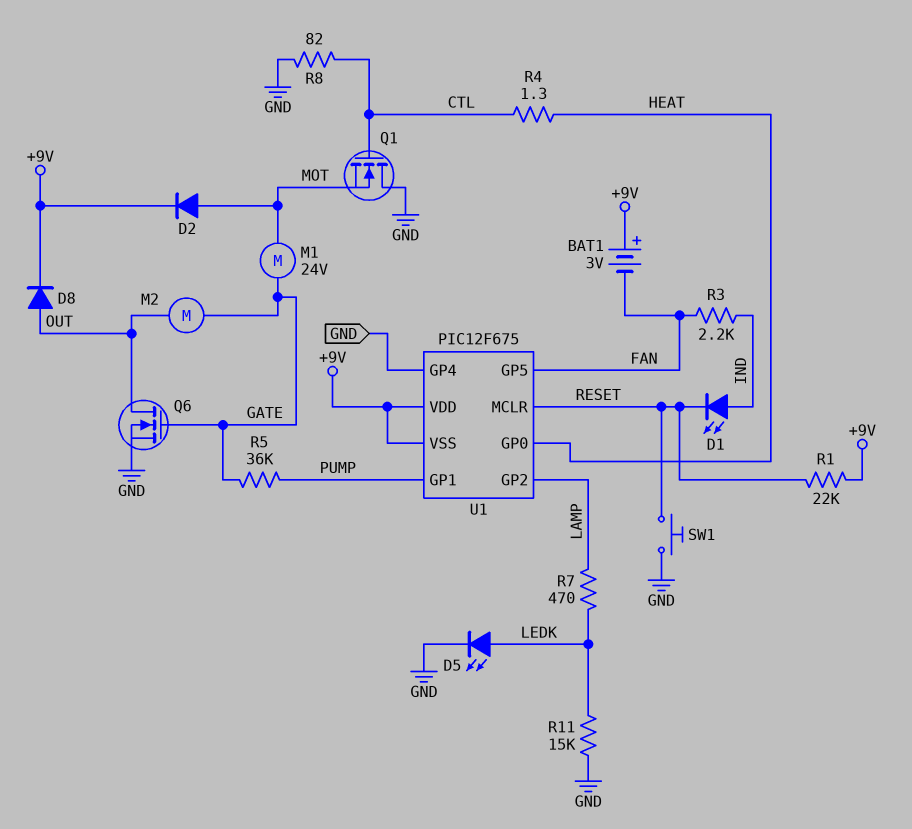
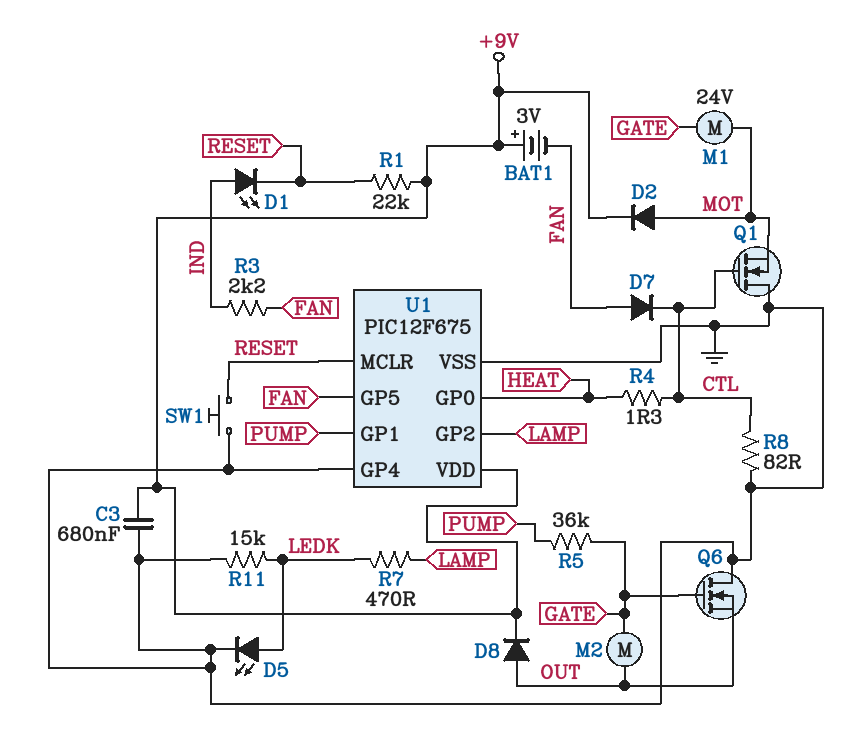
C3: none -> 680nF (+9V, GND)
D7: none -> diode (A FAN, K CTL)
Q6: NMOS (G GATE, D OUT, S GND) -> NMOS (G GATE, D GND, S OUT)
U1 pin VSS: +9V -> GND

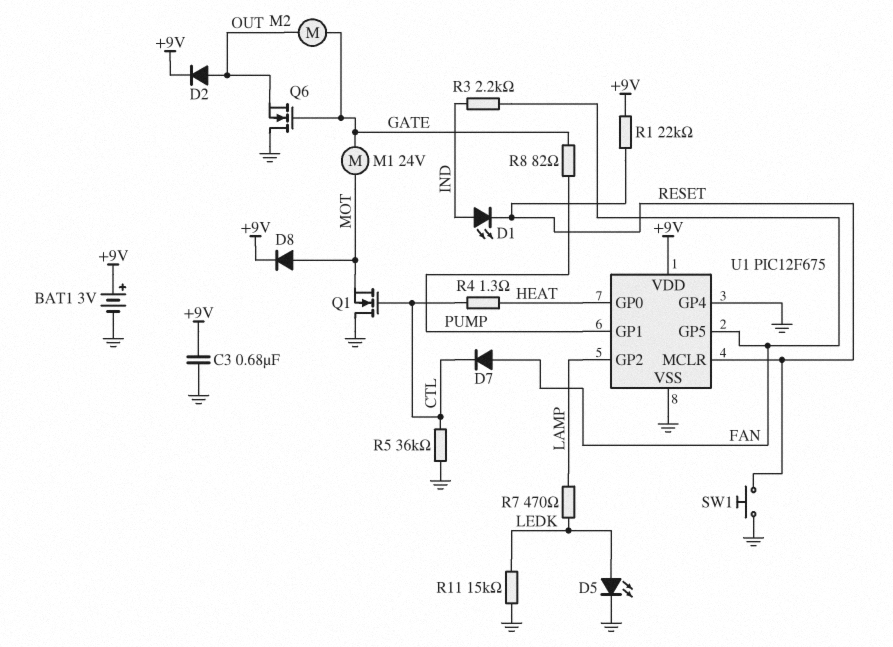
BAT1: 3V (plus +9V, minus FAN) -> 3V (plus +9V, minus GND)
D2: diode (A MOT, K +9V) -> diode (A OUT, K +9V)
D8: diode (A OUT, K +9V) -> diode (A MOT, K +9V)
R5: 36k (GATE, PUMP) -> 36k (CTL, GND)
R8: 82 (CTL, GND) -> 82 (GATE, PUMP)

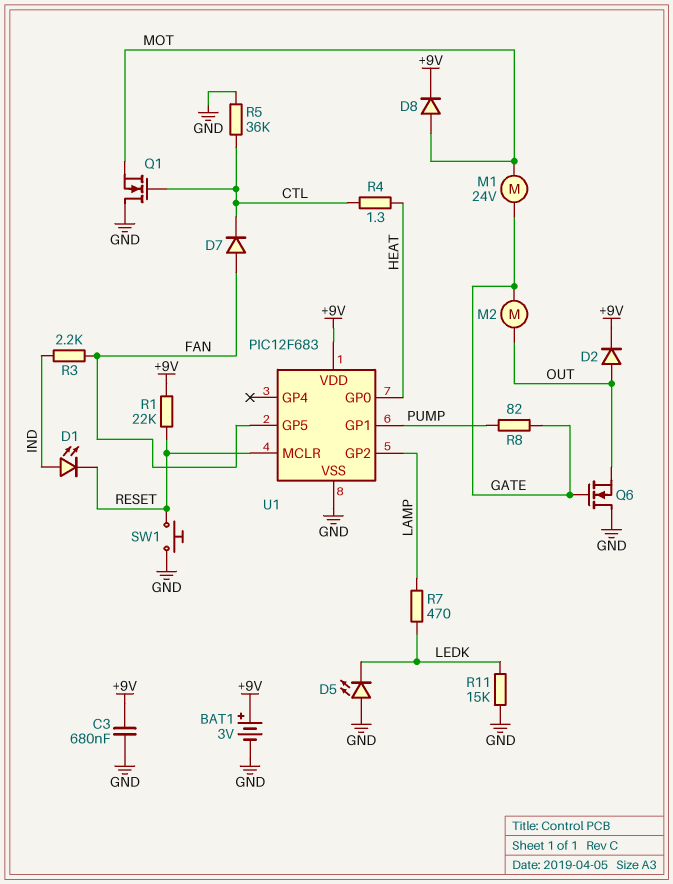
D5: LED (A LEDK, K GND) -> LED (A GND, K LEDK)
U1: PIC12F675 -> PIC12F683
U1 pin GP4: GND -> none

